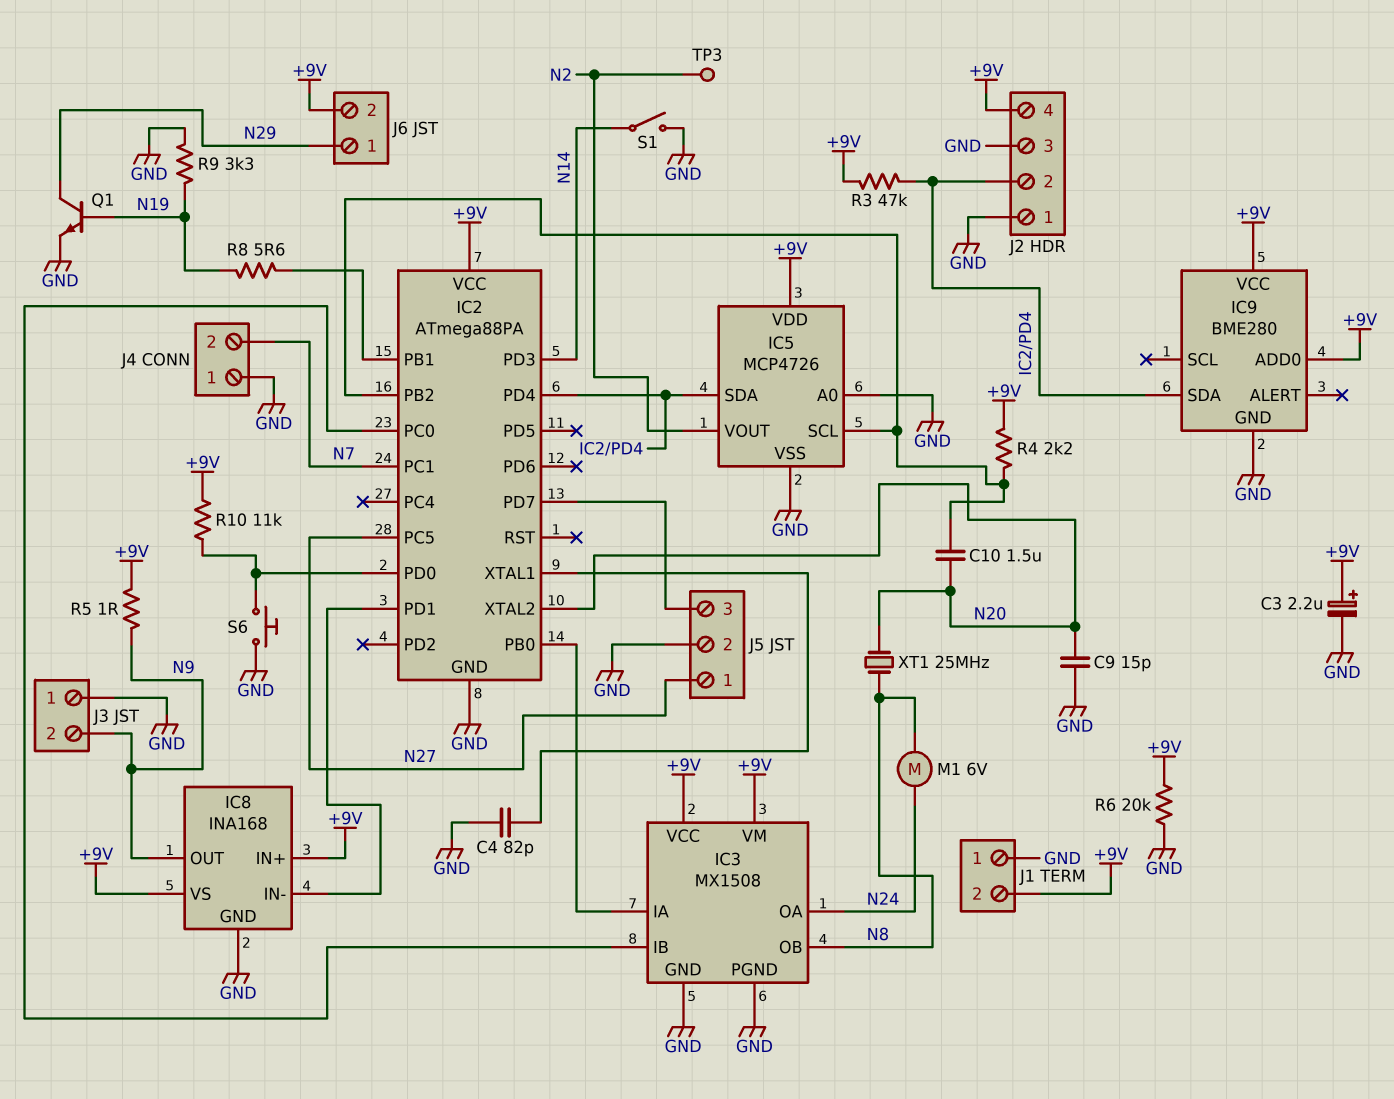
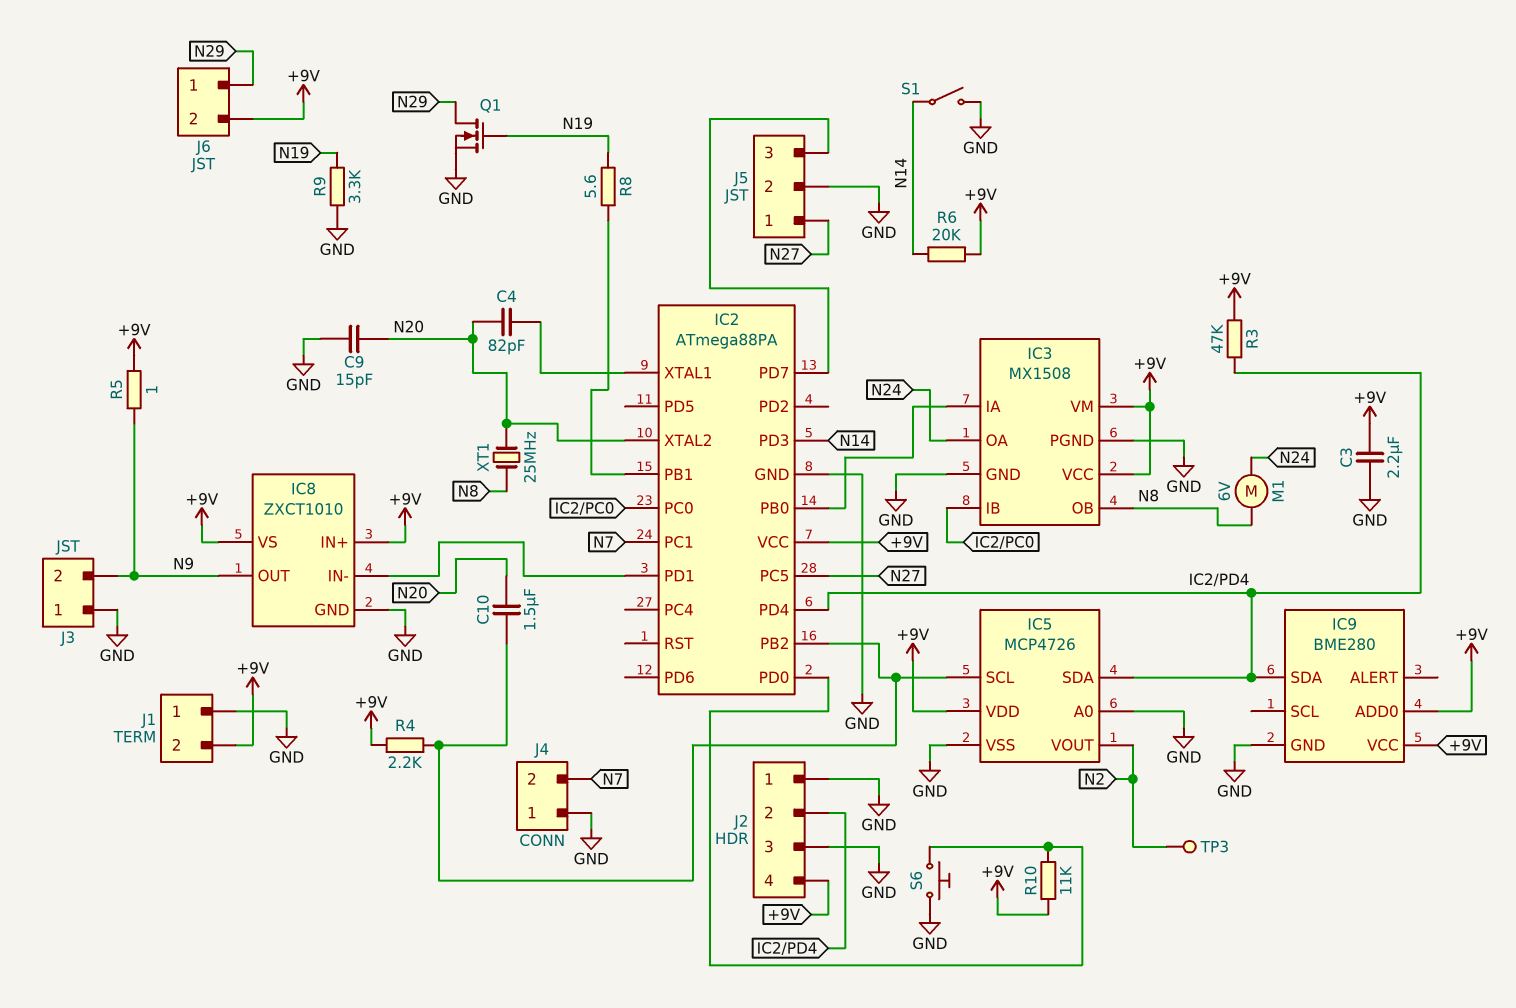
C3: 2.2uF (plus +9V, minus GND) -> 2.2uF (+9V, GND)
C4: 82pF (GND, IC2/XTAL1) -> 82pF (IC2/XTAL1, N20)
IC8: INA168 -> ZXCT1010
Q1: NPN (B N19, C N29, E GND) -> NMOS (G N19, D N29, S GND)
R6: 20k (+9V, GND) -> 20k (+9V, N14)

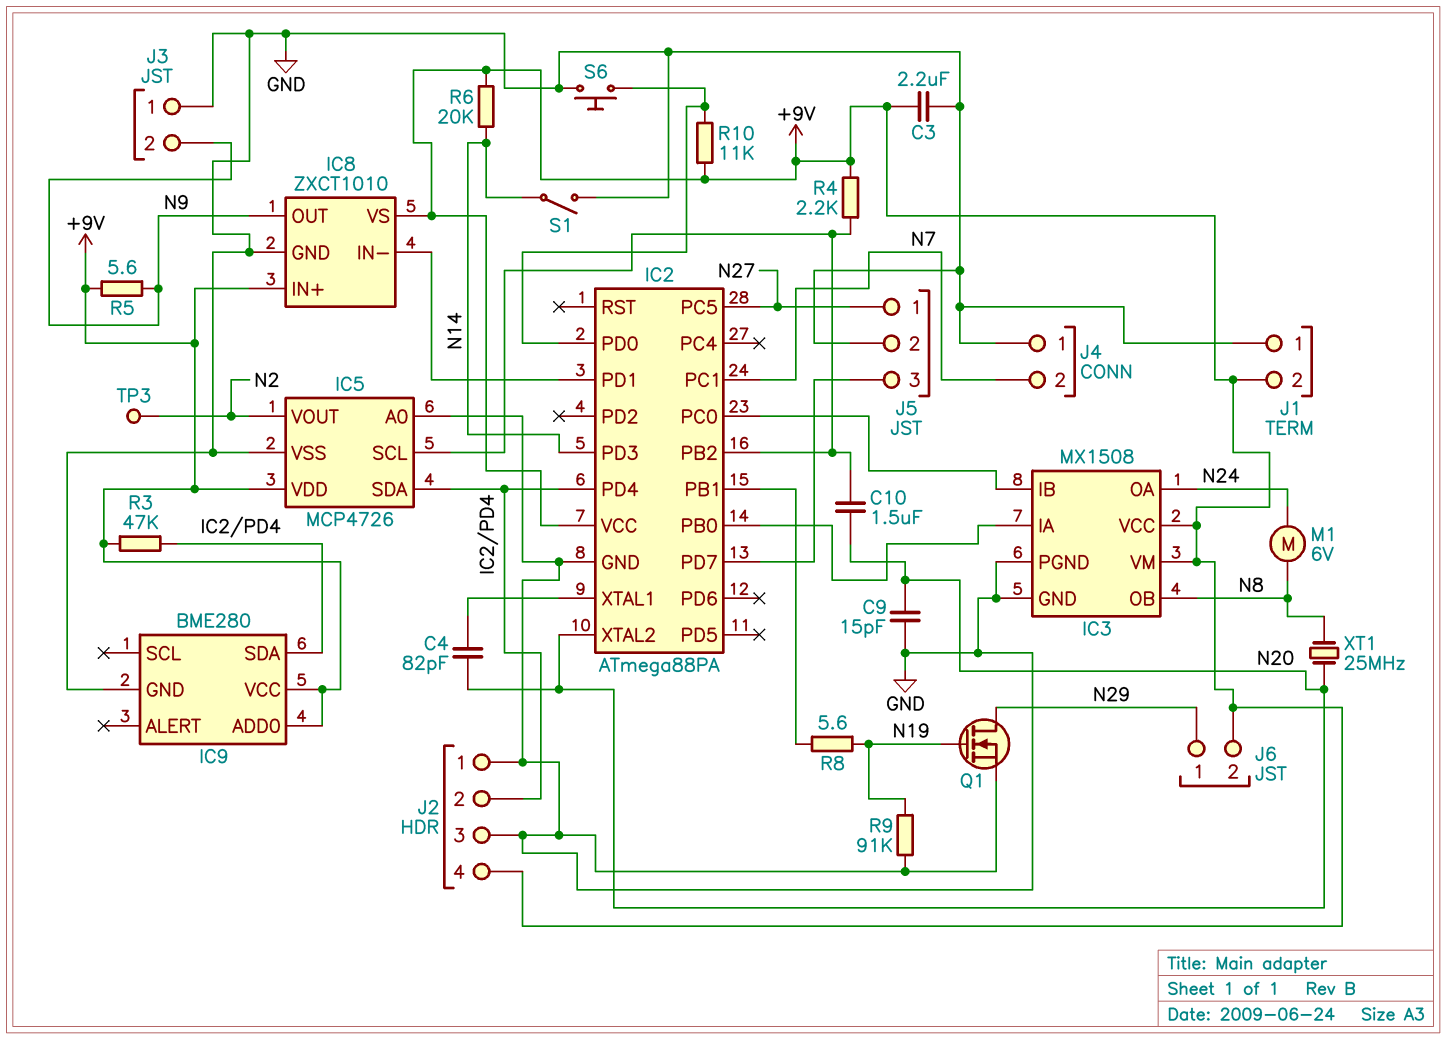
R5: 1 (+9V, N9) -> 5.6 (+9V, N9)
R9: 3.3k (GND, N19) -> 91k (GND, N19)

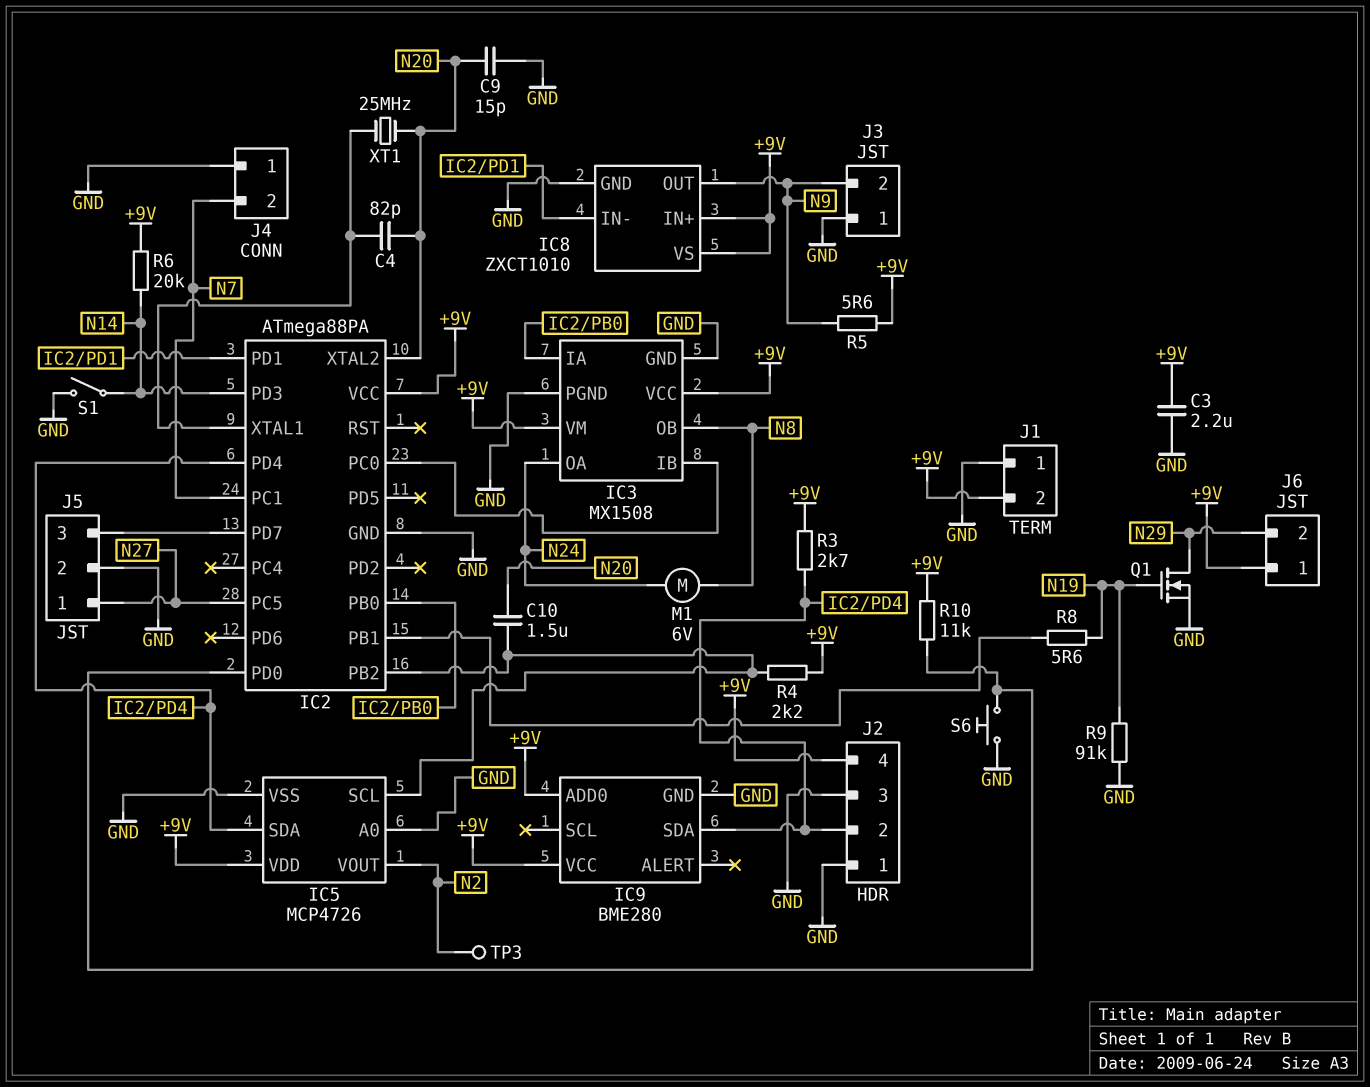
J6 pin 1: N29 -> +9V
J6 pin 2: +9V -> N29
R3: 47k (+9V, IC2/PD4) -> 2.7k (+9V, IC2/PD4)
XT1: 25MHz (N8, N20) -> 25MHz (IC2/XTAL1, N20)

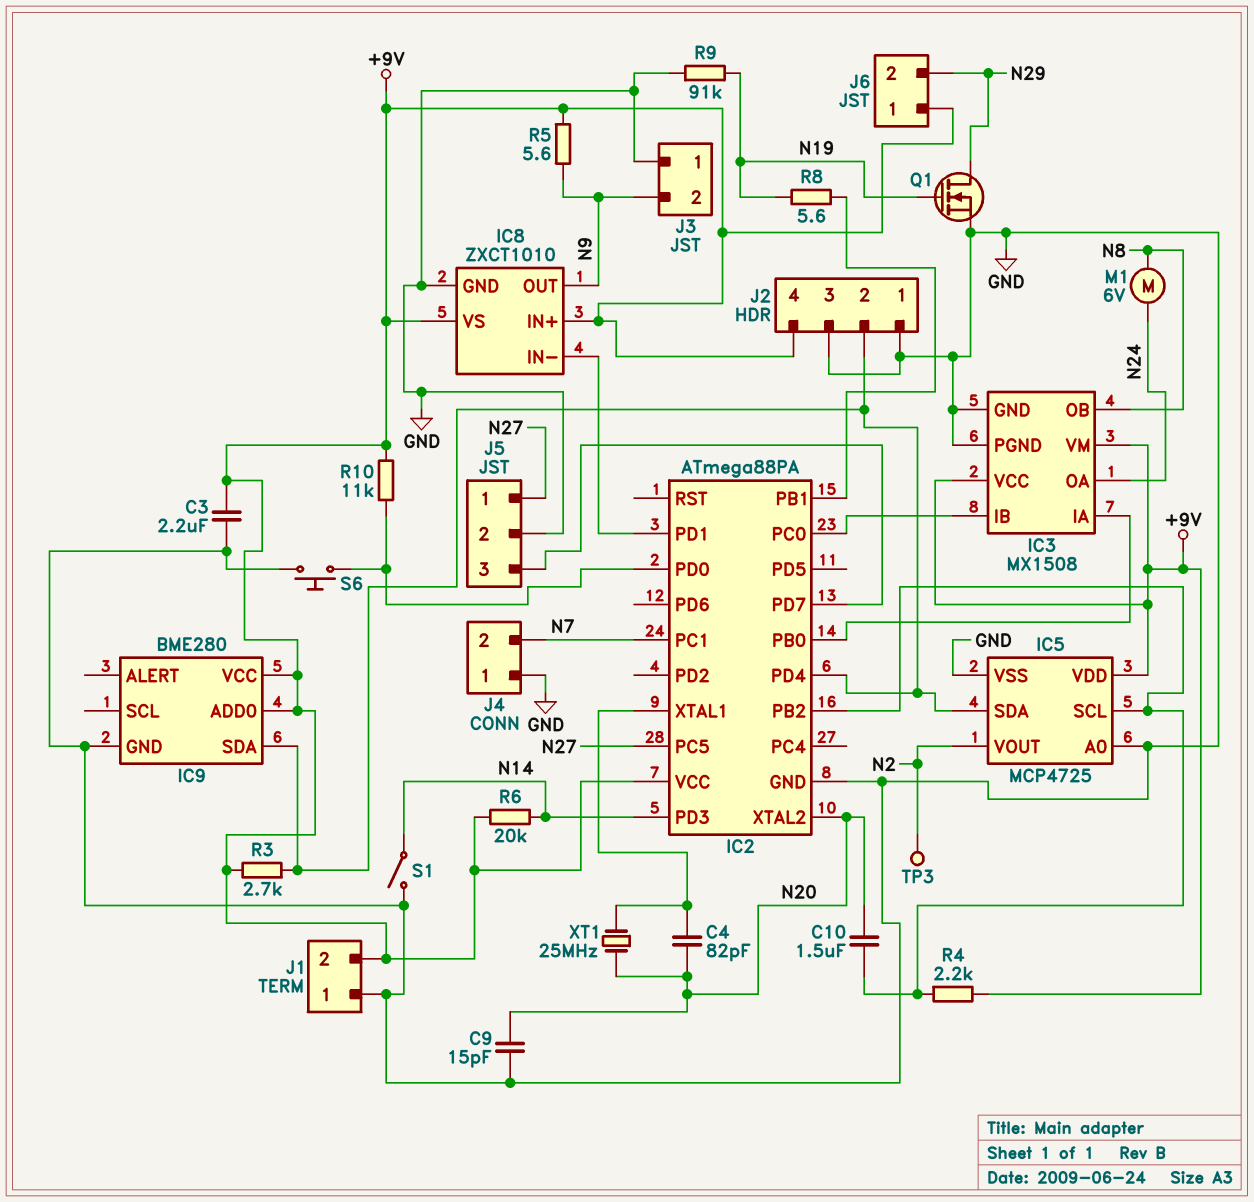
IC5: MCP4726 -> MCP4725

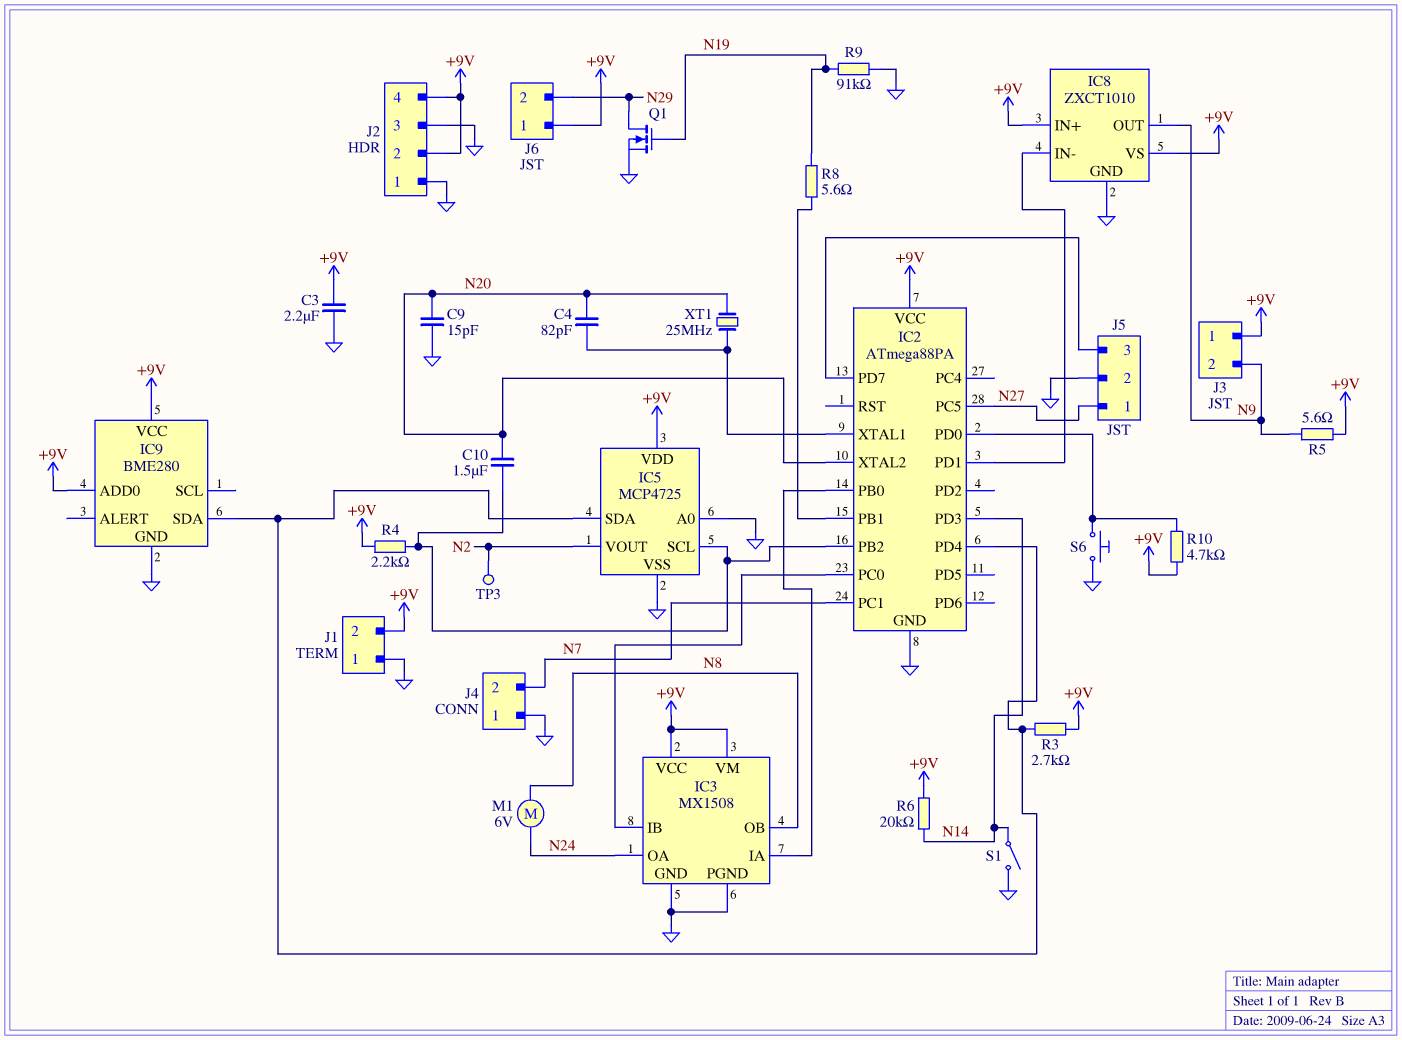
J2 pin 2: IC2/PD4 -> +9V
J3 pin 1: GND -> +9V
R10: 11k (+9V, IC2/PD0) -> 4.7k (+9V, IC2/PD0)

